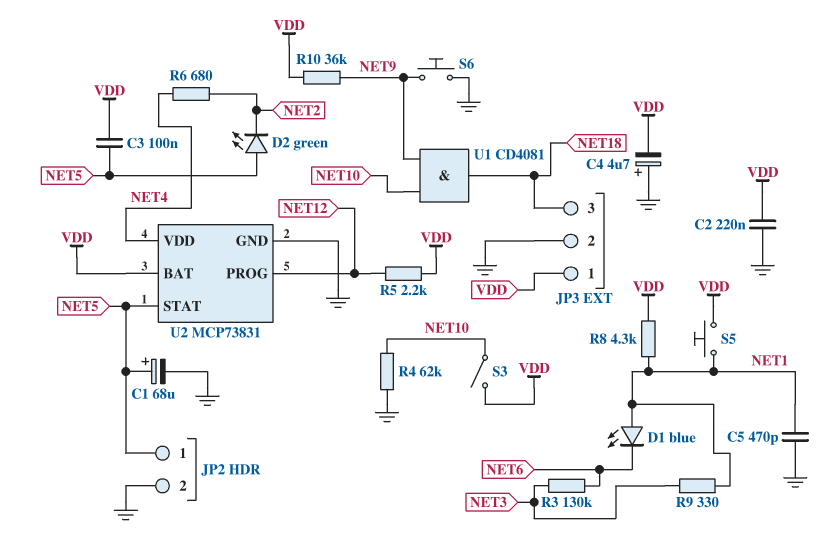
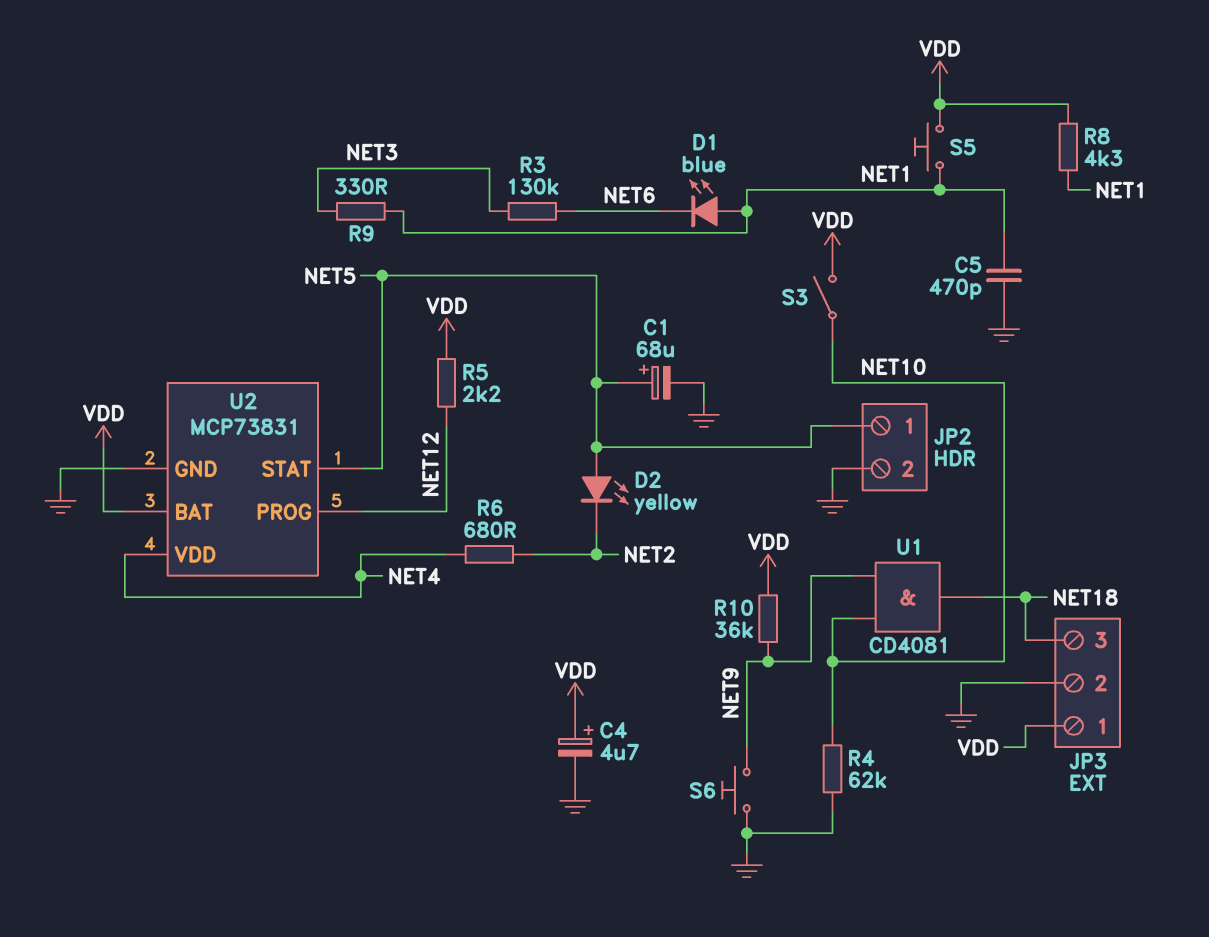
C2: 220nF (GND, VDD) -> none
C3: 100nF (NET5, VDD) -> none
C4: 4.7uF (plus GND, minus VDD) -> 4.7uF (plus VDD, minus GND)
D2: LED green (A NET5, K NET2) -> LED yellow (A NET5, K NET2)

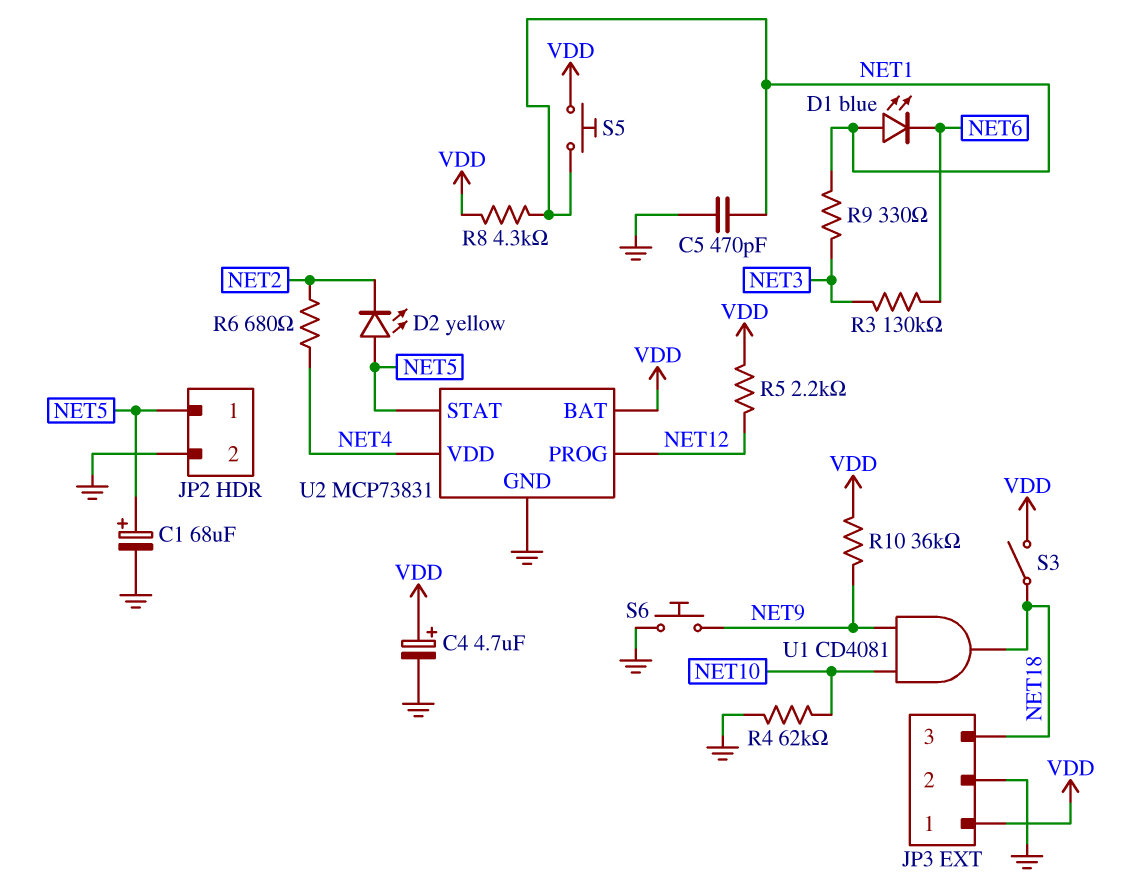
S3: switch (NET10, VDD) -> switch (NET18, VDD)

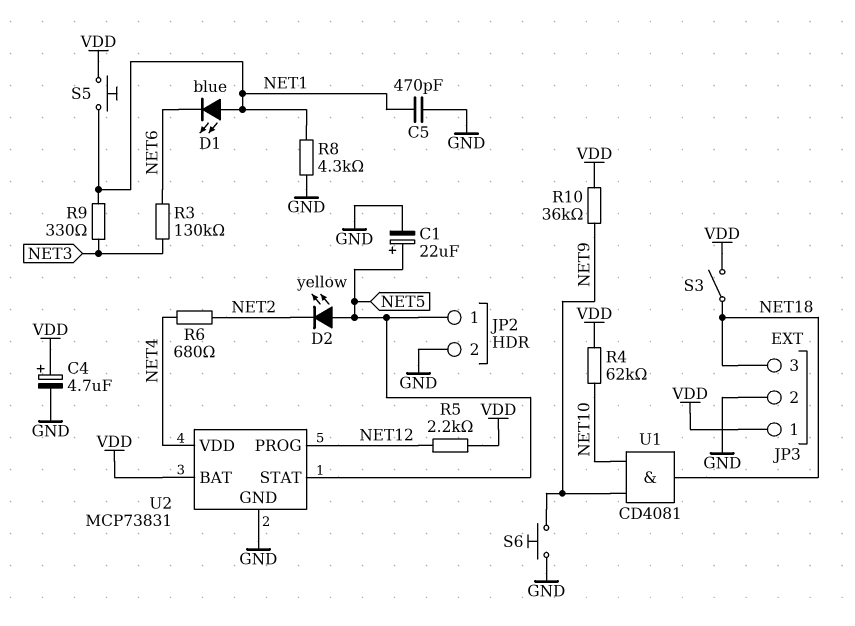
C1: 68uF (plus NET5, minus GND) -> 22uF (plus NET5, minus GND)
R4: 62k (GND, NET10) -> 62k (NET10, VDD)
R8: 4.3k (NET1, VDD) -> 4.3k (GND, NET1)

